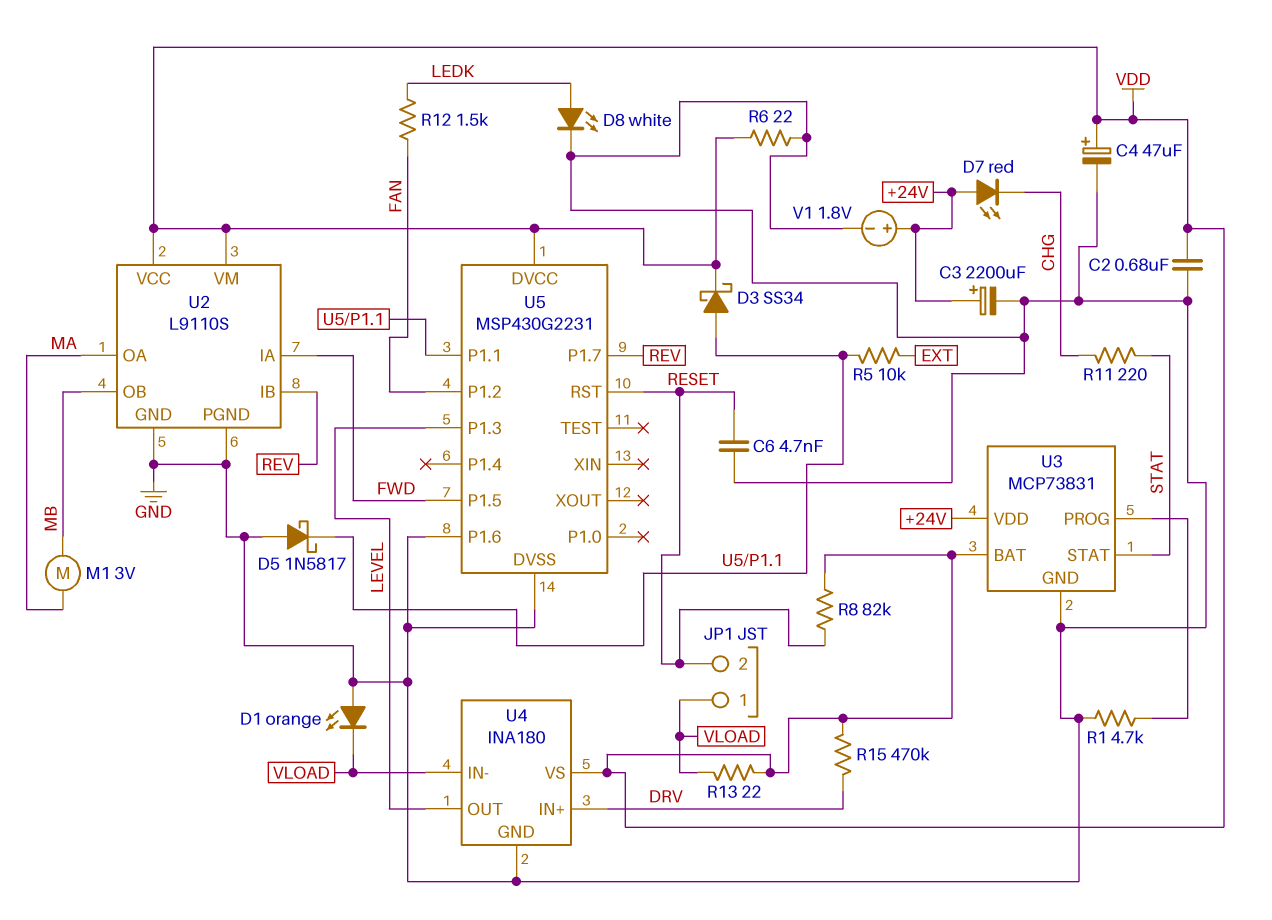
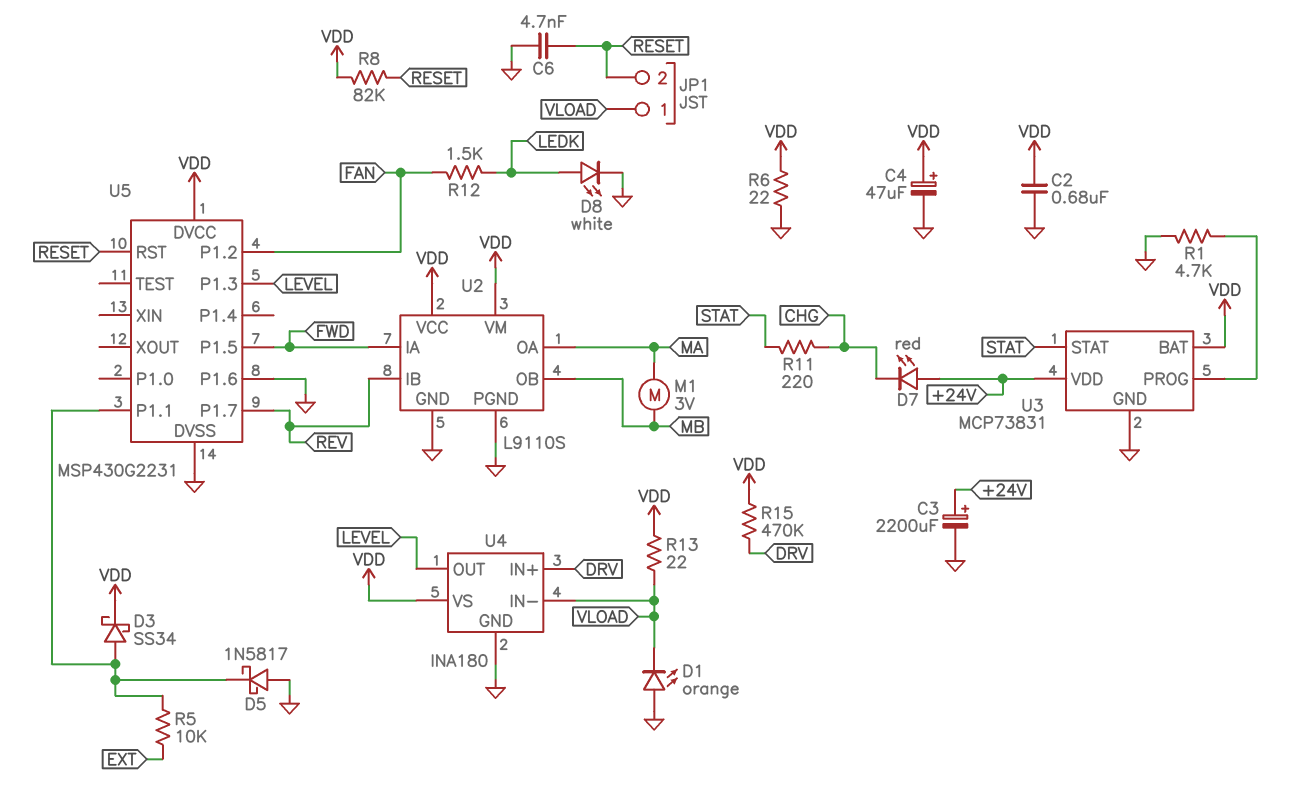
V1: 1.8V (plus +24V, minus GND) -> none

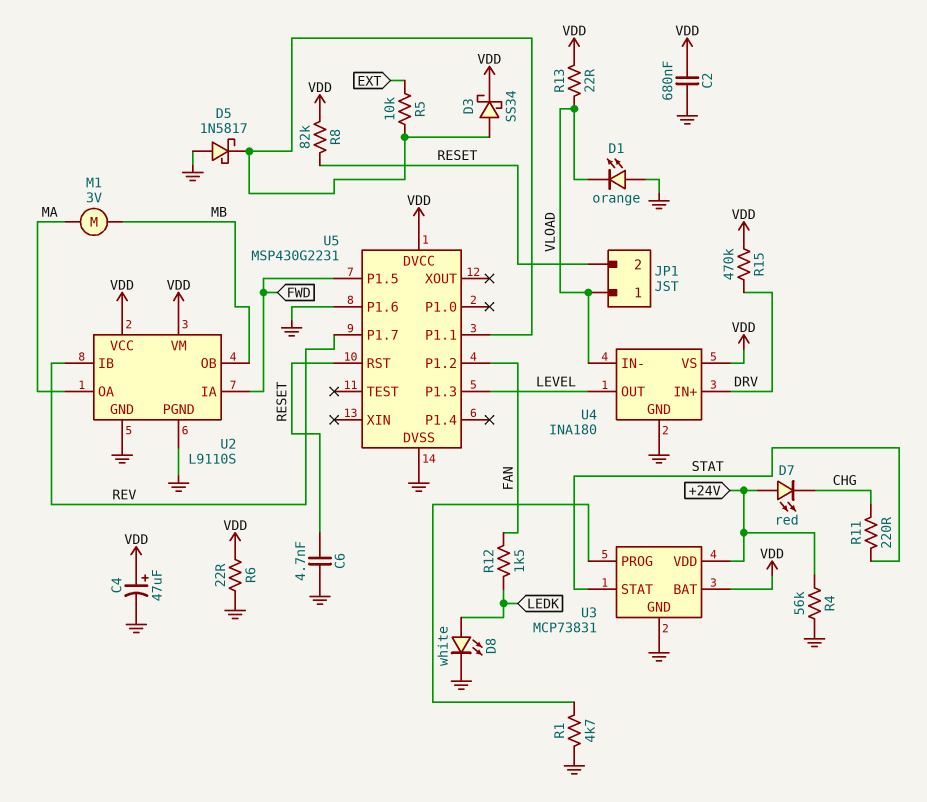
C3: 2200uF (plus +24V, minus GND) -> none
R4: none -> 56k (+24V, GND)

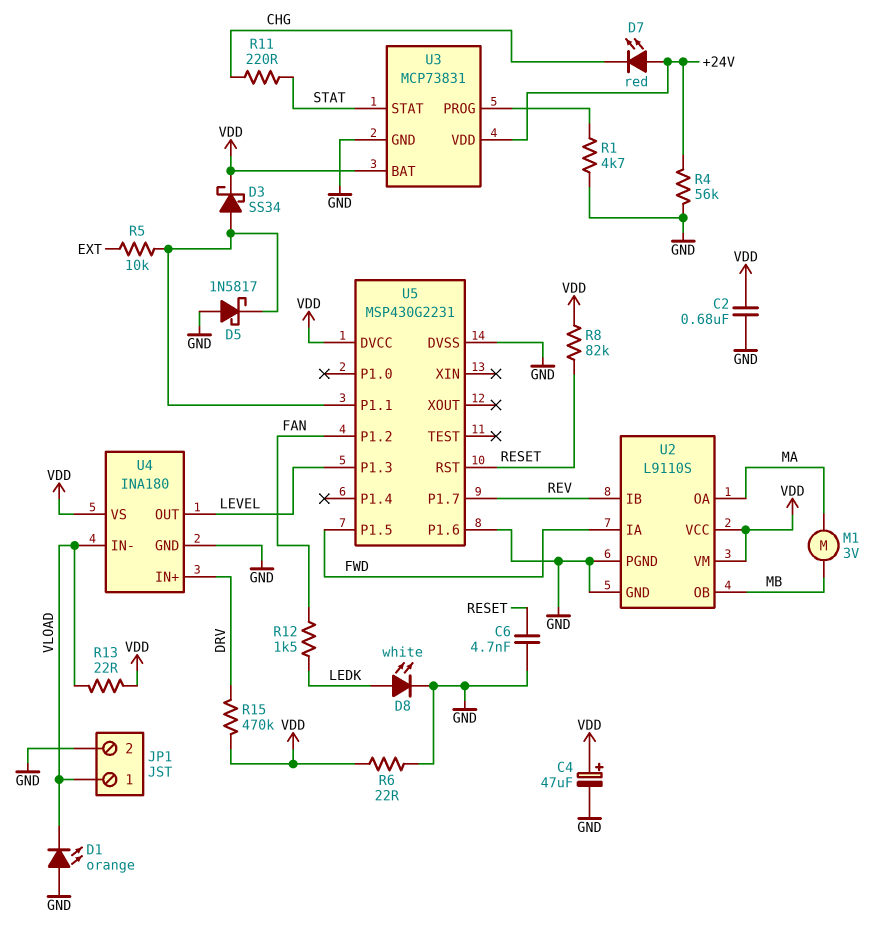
JP1 pin 2: RESET -> GND

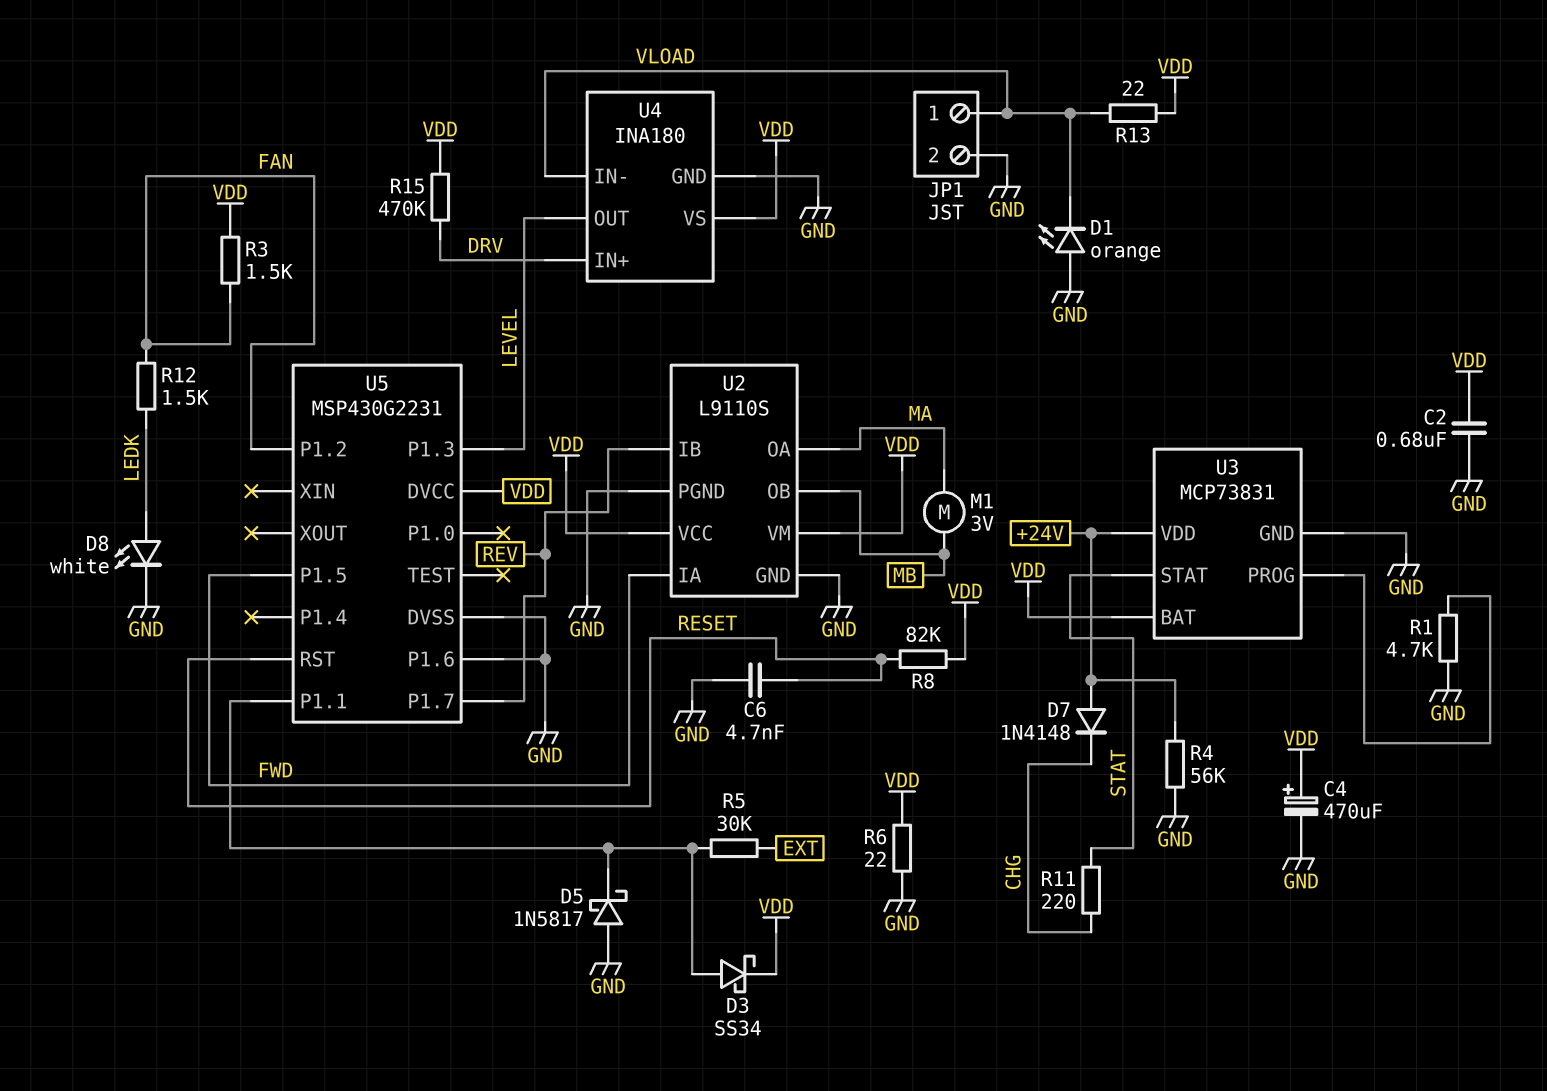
C4: 47uF (plus VDD, minus GND) -> 470uF (plus VDD, minus GND)
D7: LED red (A +24V, K CHG) -> diode 1N4148 (A +24V, K CHG)
R3: none -> 1.5k (FAN, VDD)
R5: 10k (EXT, U5/P1.1) -> 30k (EXT, U5/P1.1)

